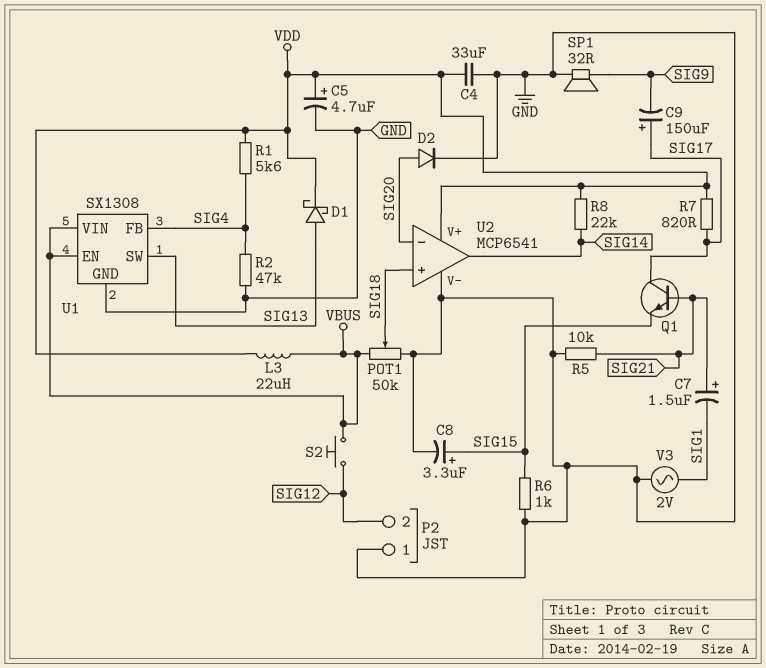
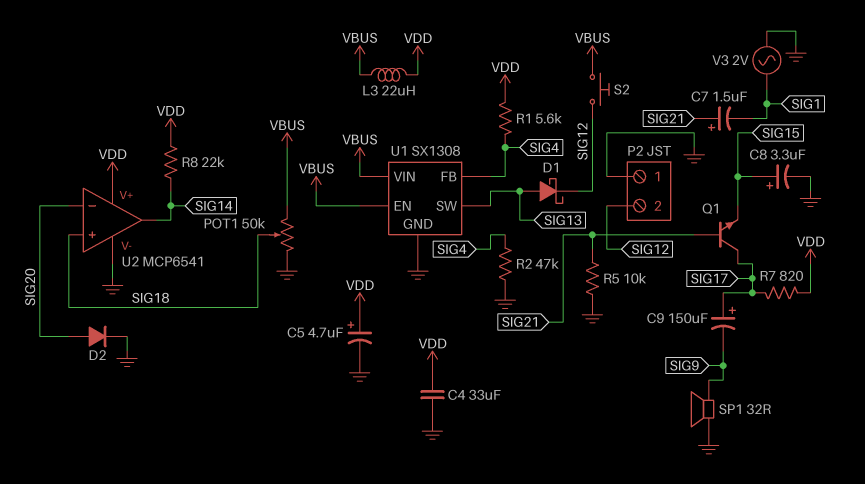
D1: schottky (A SIG13, K VDD) -> schottky (A SIG13, K SIG12)
R6: 1k (GND, SIG15) -> none

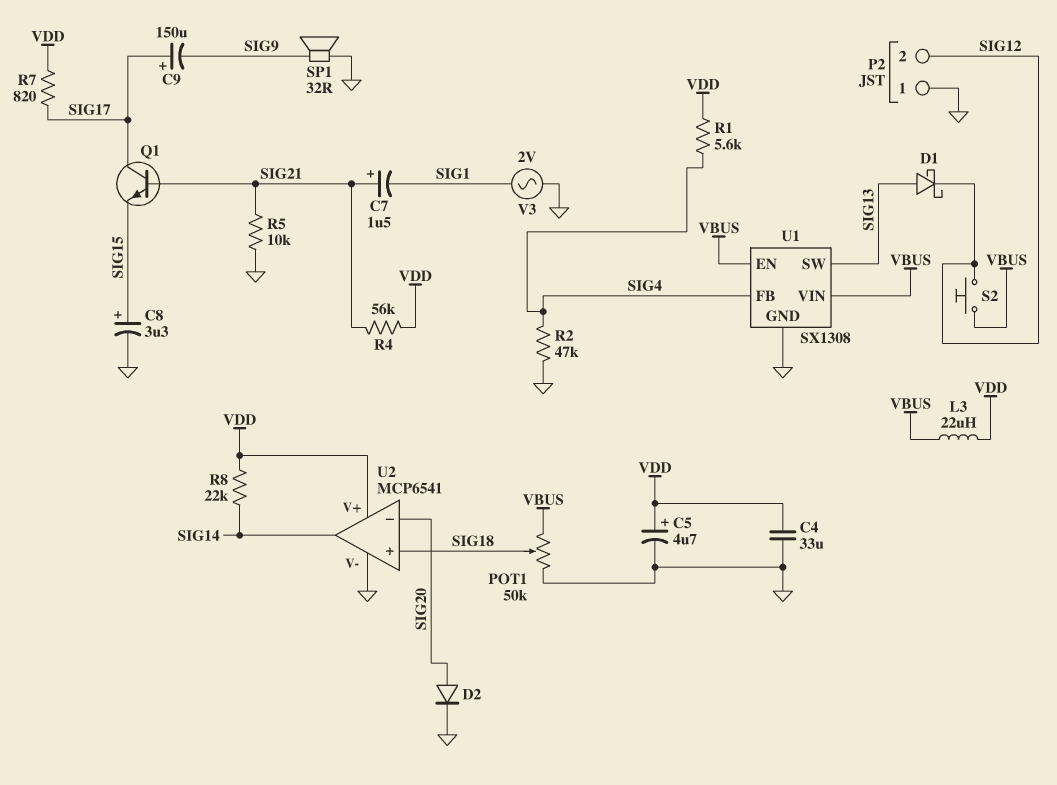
R4: none -> 56k (SIG21, VDD)

